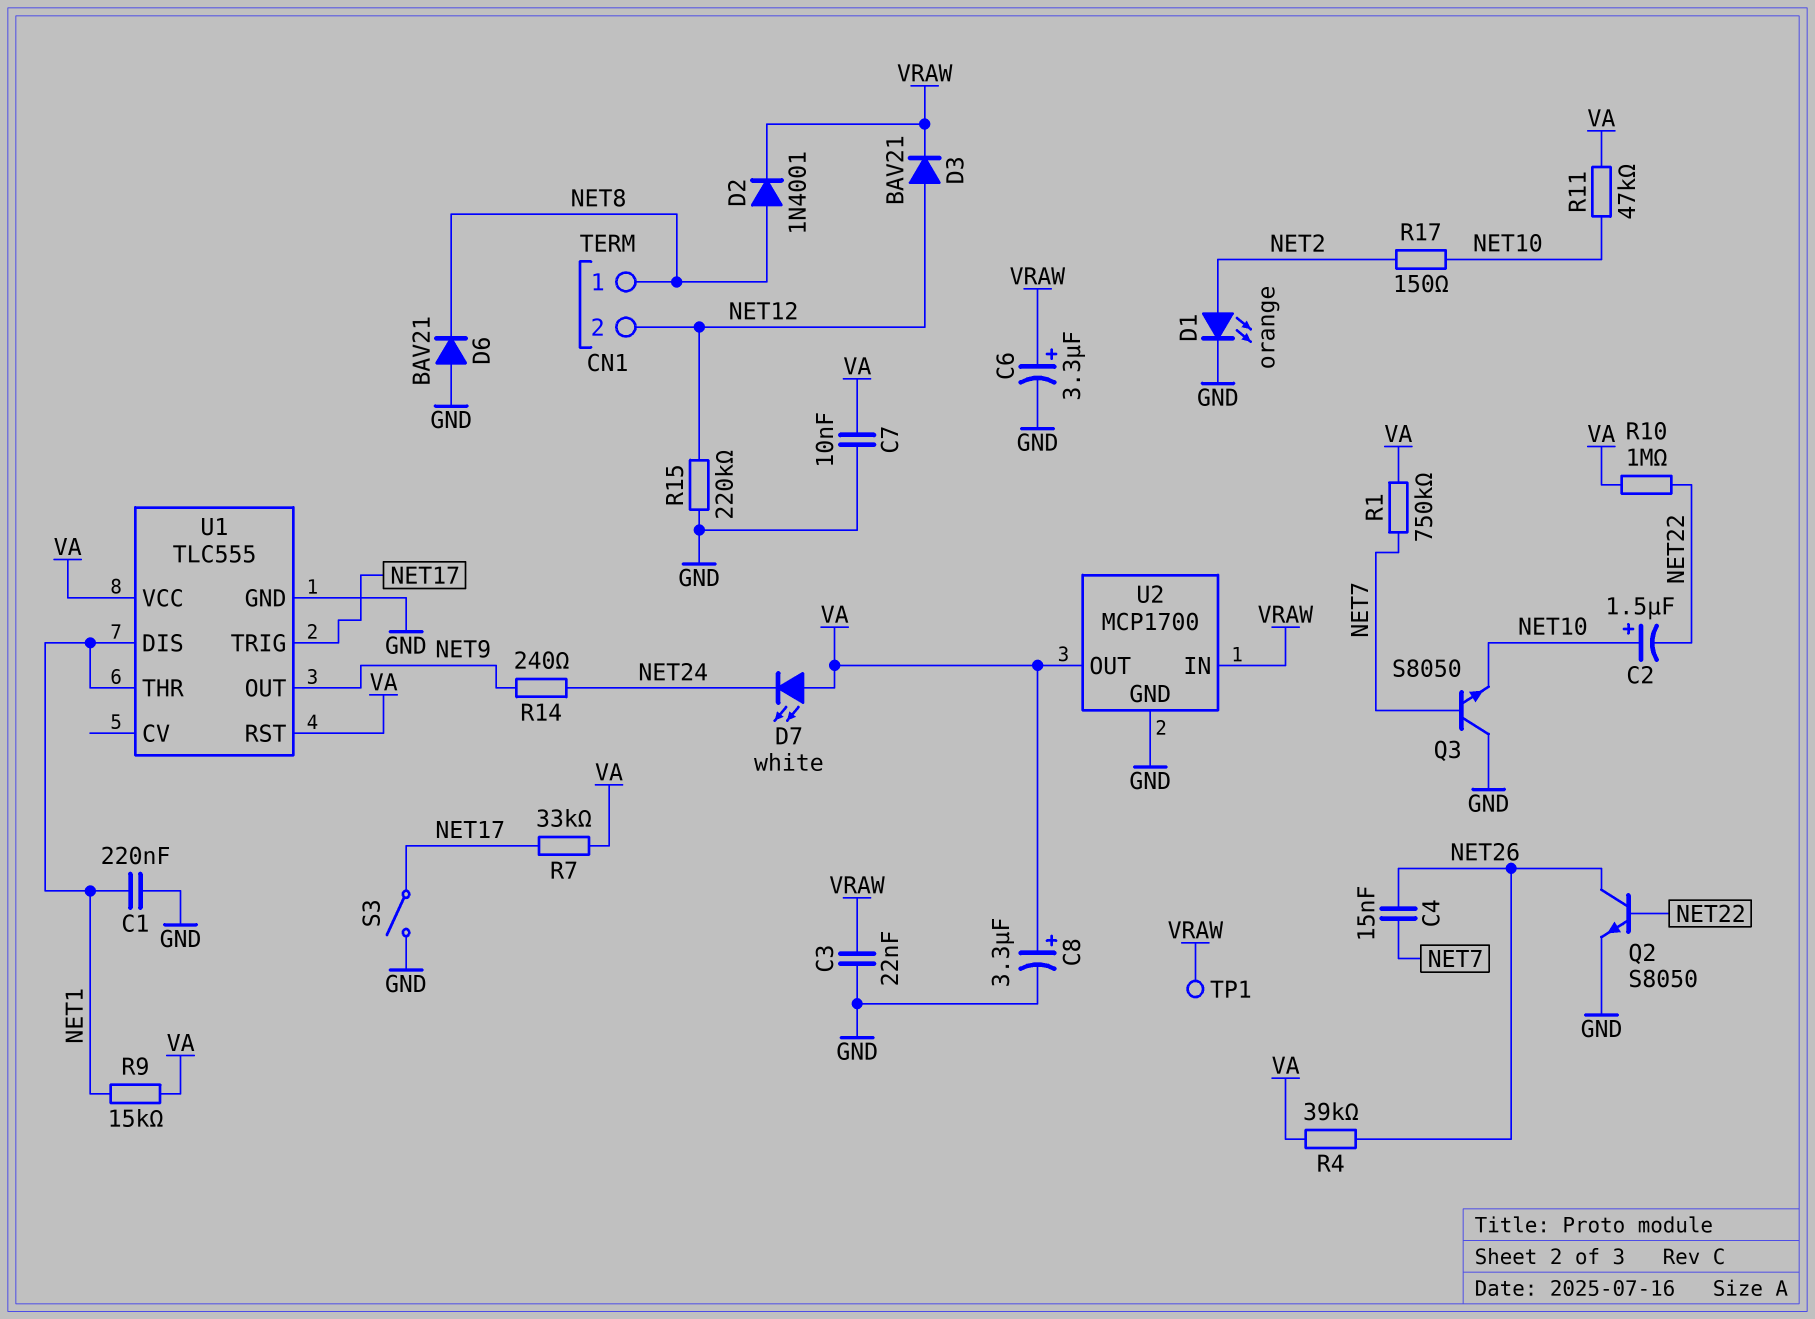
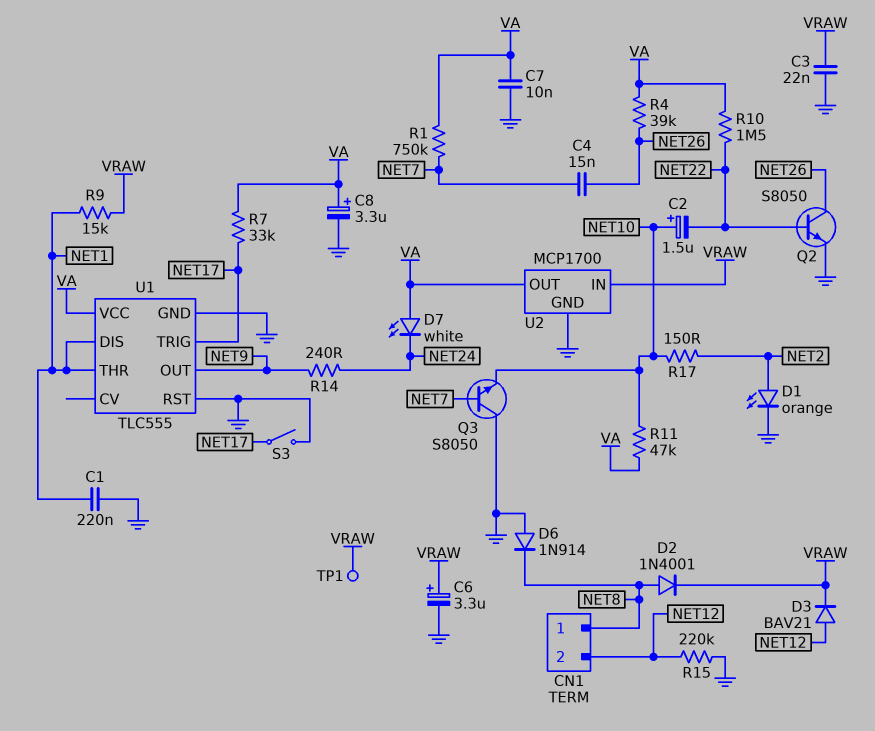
D6: diode BAV21 (A GND, K NET8) -> diode 1N914 (A GND, K NET8)
R9: 15k (NET1, VA) -> 15k (NET1, VRAW)
R10: 1M (NET22, VA) -> 1.5M (NET22, VA)
U1 pin RST: VA -> GND

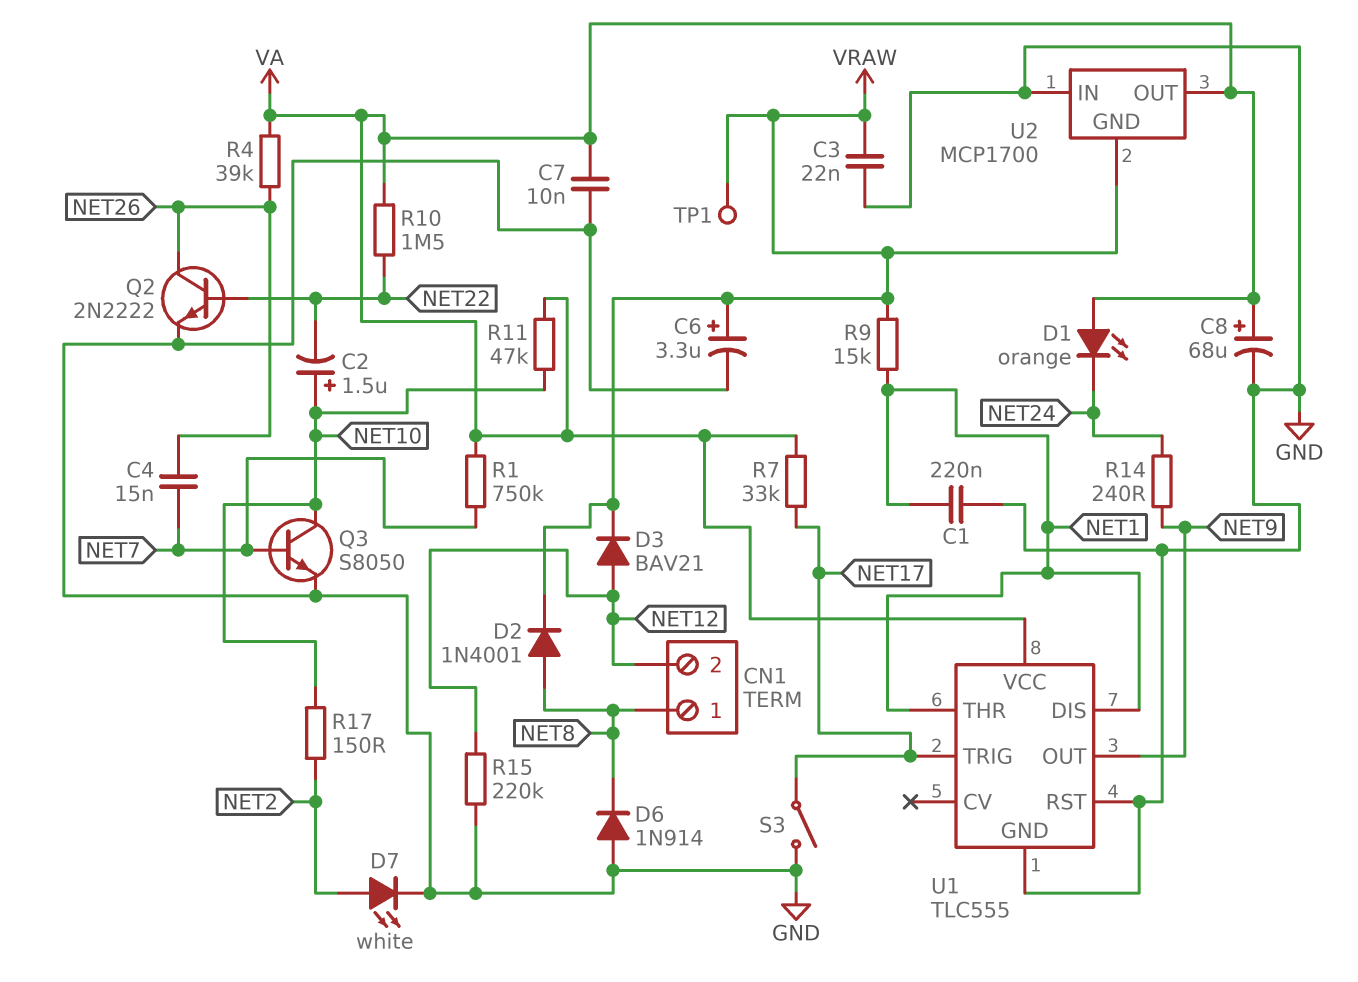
C8: 3.3uF (plus VA, minus GND) -> 68uF (plus VA, minus GND)
D1: LED orange (A NET2, K GND) -> LED orange (A VA, K NET24)
D7: LED white (A VA, K NET24) -> LED white (A NET2, K GND)
Q2: NPN S8050 (B NET22, C NET26, E GND) -> NPN 2N2222 (B NET22, C NET26, E GND)
Q3: NPN S8050 (B NET7, C GND, E NET10) -> NPN S8050 (B NET7, C NET10, E GND)
U2 pin GND: GND -> VRAW
U2 pin IN: VRAW -> GND

